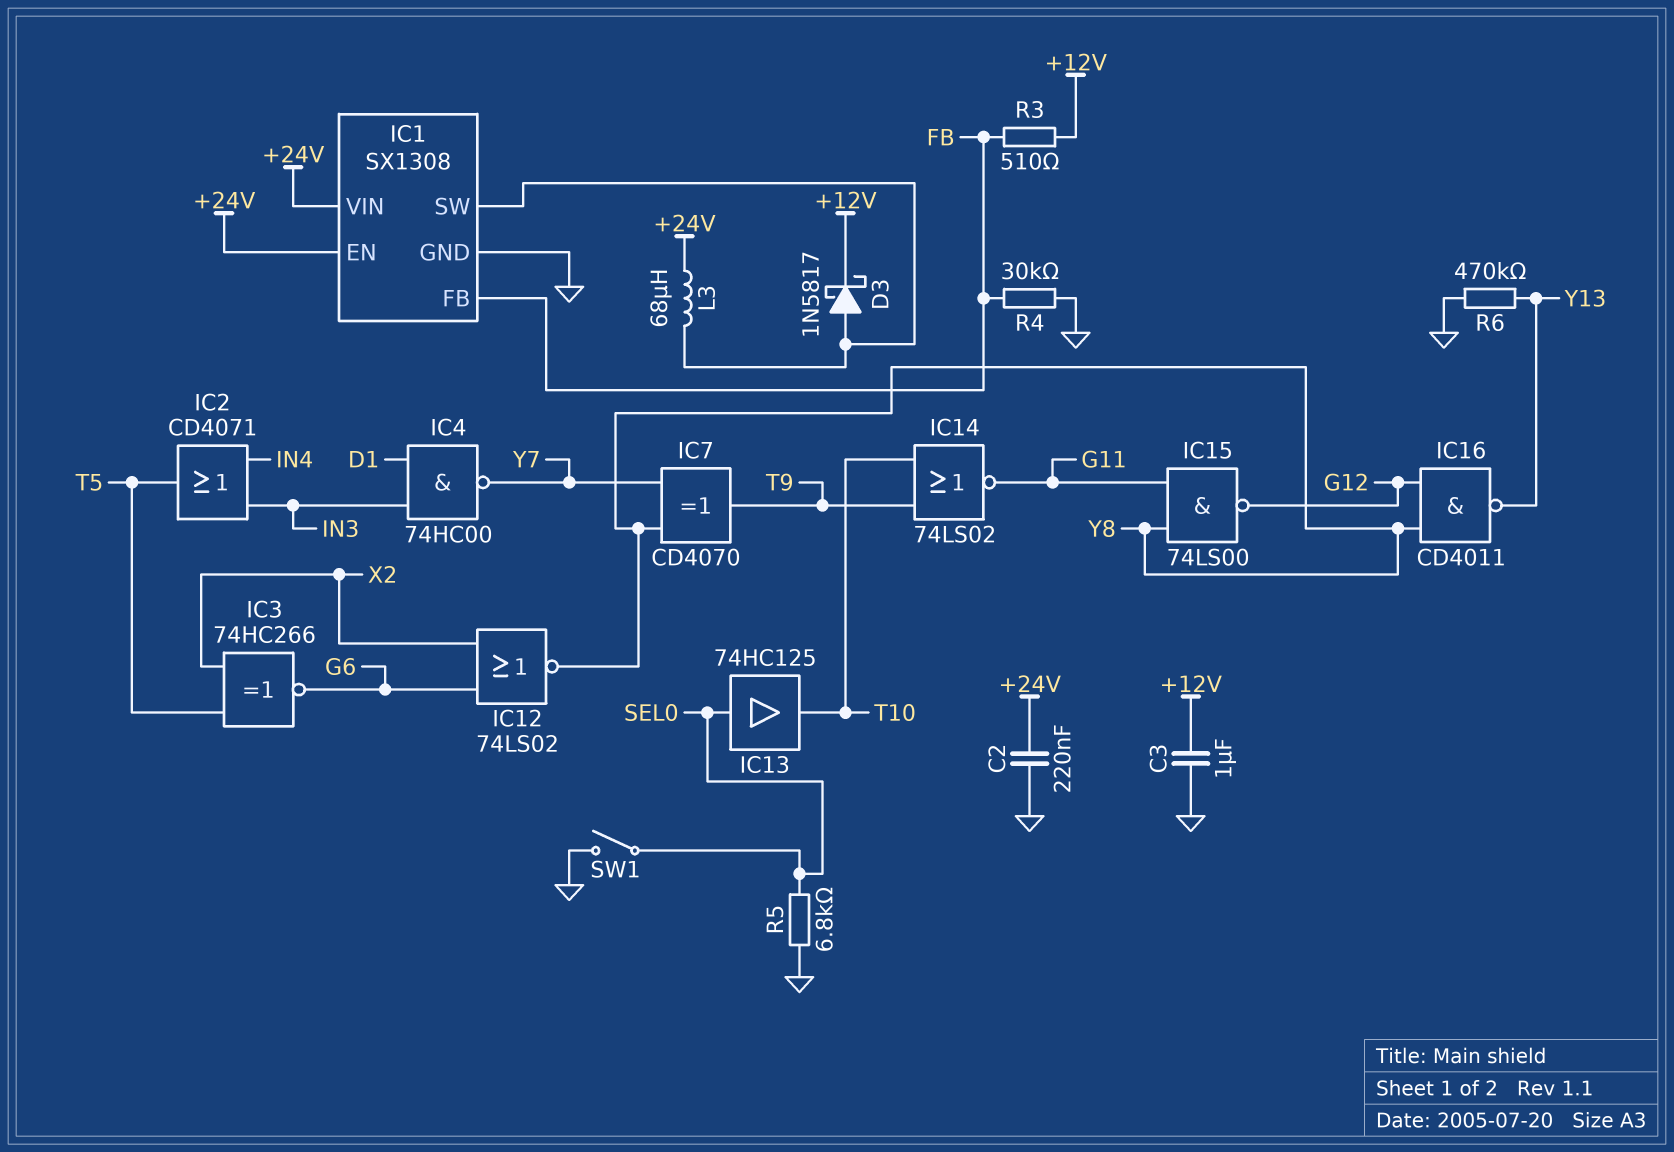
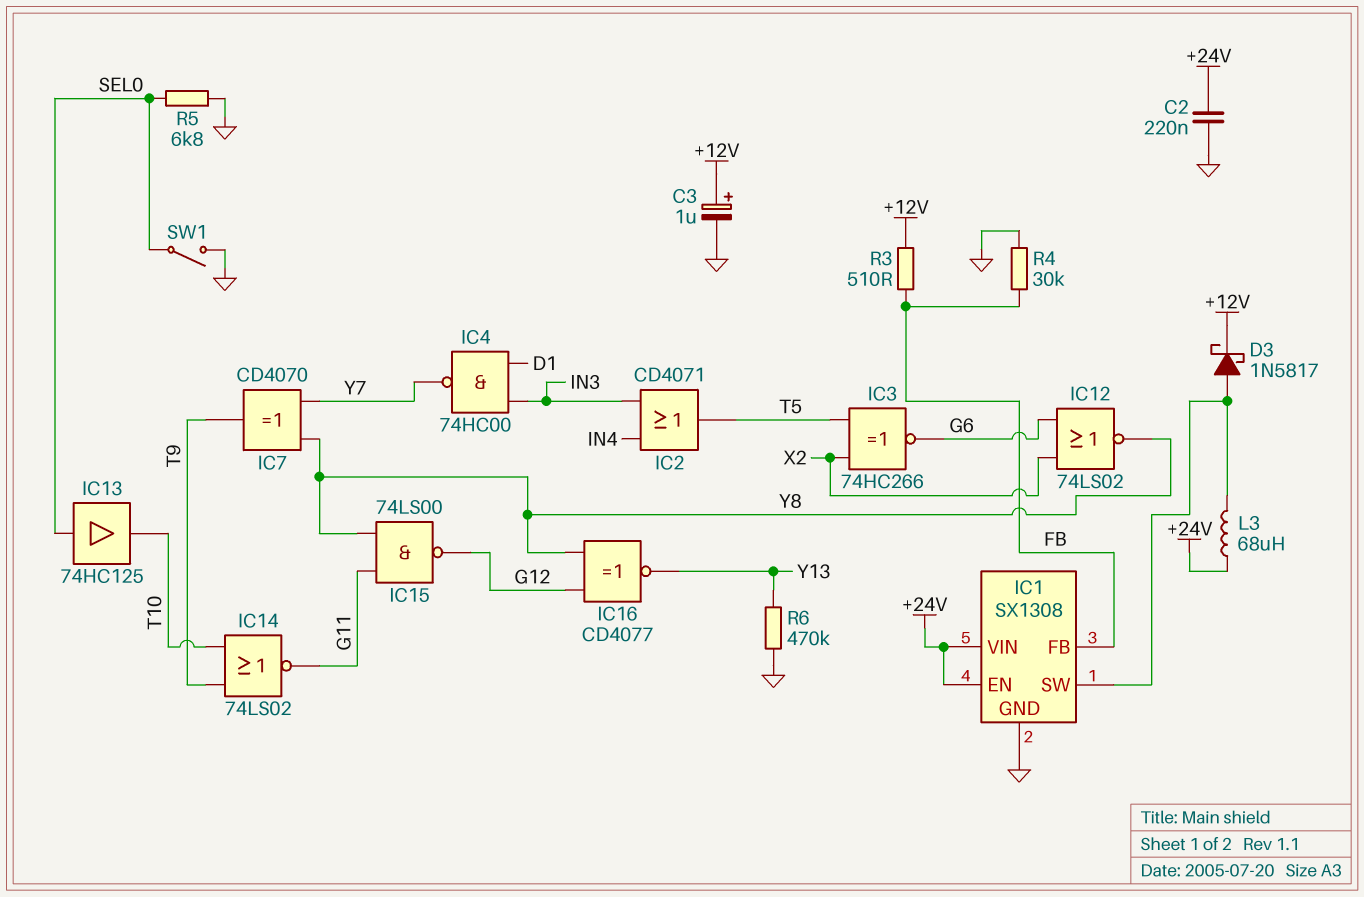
C3: 1uF (+12V, GND) -> 1uF (plus +12V, minus GND)
IC16: NAND CD4011 (in G12, in Y8, out Y13) -> XNOR CD4077 (in G12, in Y8, out Y13)

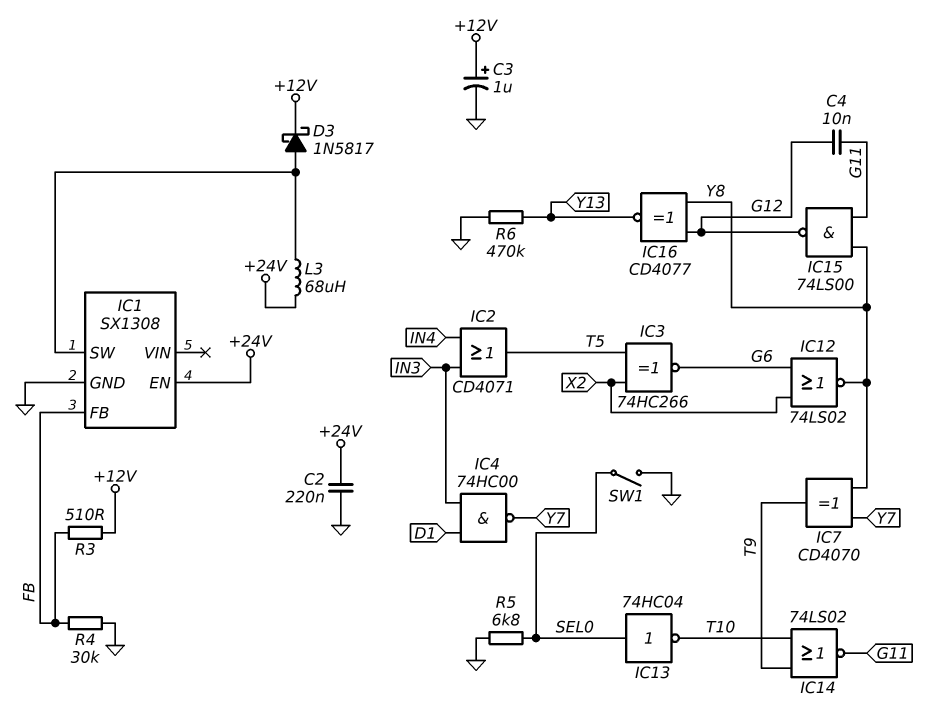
C4: none -> 10nF (G11, G12)
IC1 pin VIN: +24V -> none
IC13: buffer 74HC125 (in SEL0, out T10) -> NOT 74HC04 (in SEL0, out T10)

